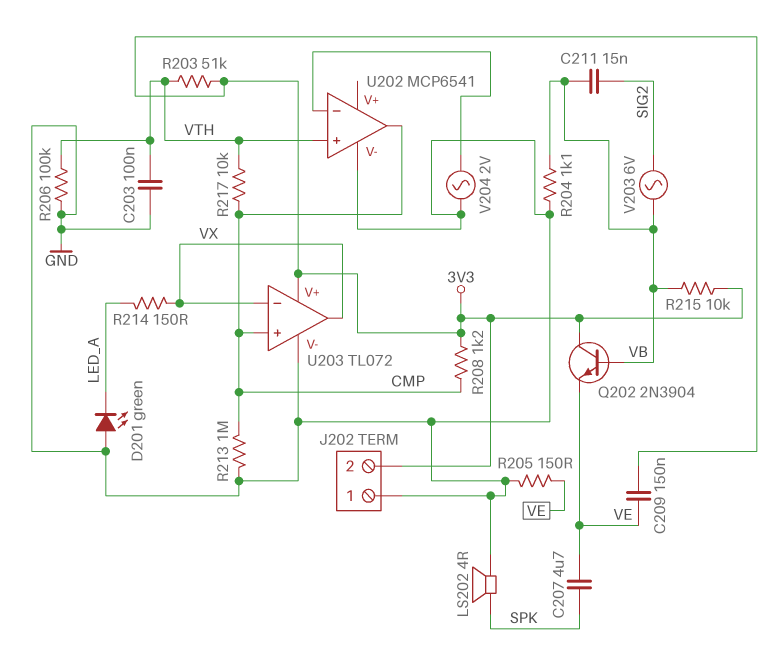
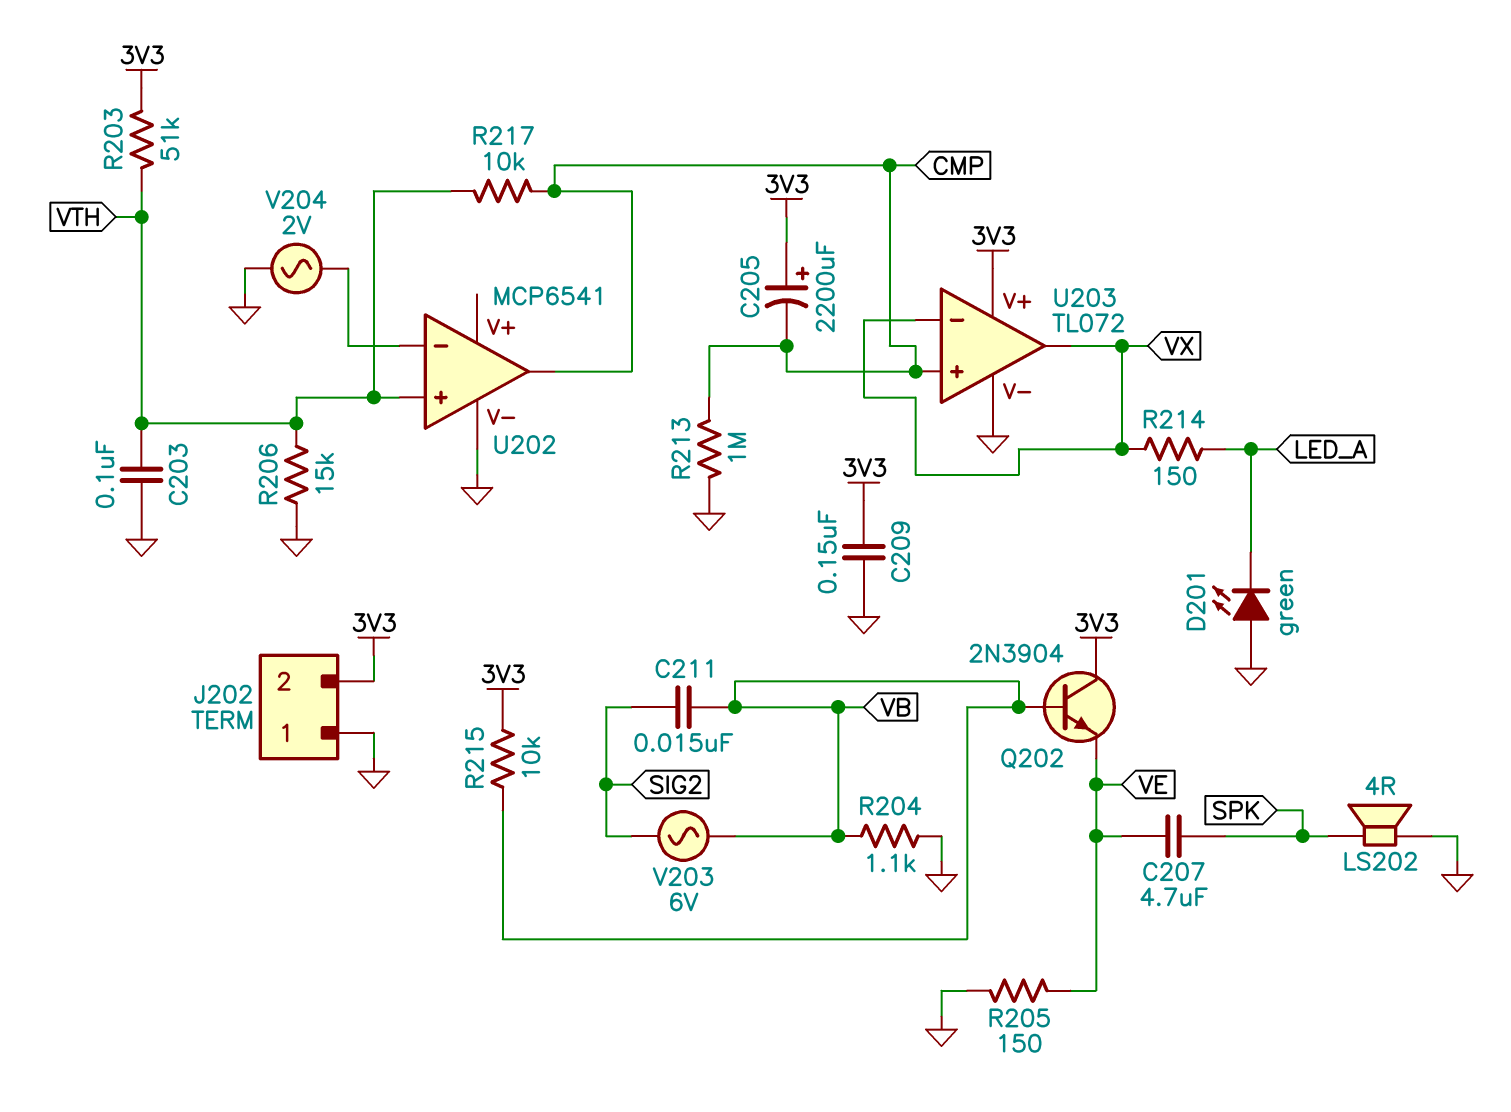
C205: none -> 2200uF (plus 3V3, minus CMP)
C209: 150nF (3V3, VE) -> 150nF (3V3, GND)
R206: 100k (GND, VTH) -> 15k (GND, VTH)
R208: 1.2k (3V3, CMP) -> none

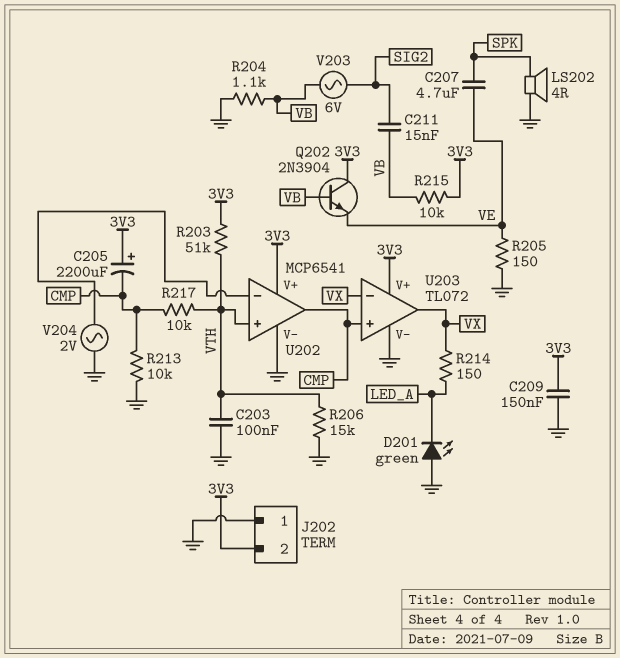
R213: 1M (CMP, GND) -> 10k (CMP, GND)
U202 pin V+: none -> 3V3

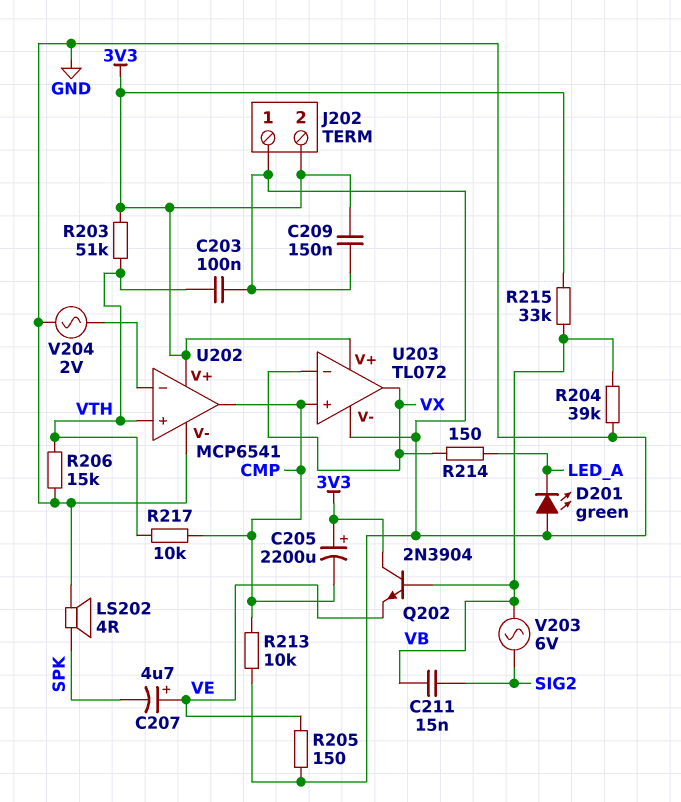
C207: 4.7uF (SPK, VE) -> 4.7uF (plus VE, minus SPK)
R204: 1.1k (GND, VB) -> 39k (GND, VB)
R215: 10k (3V3, VB) -> 33k (3V3, VB)

